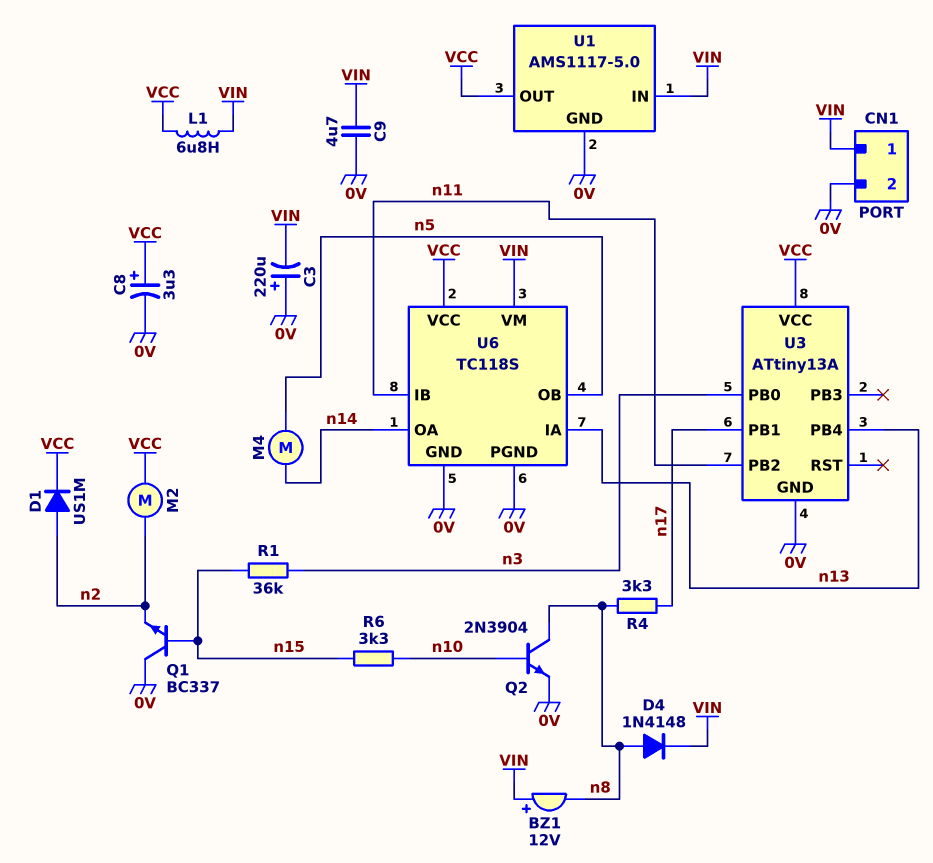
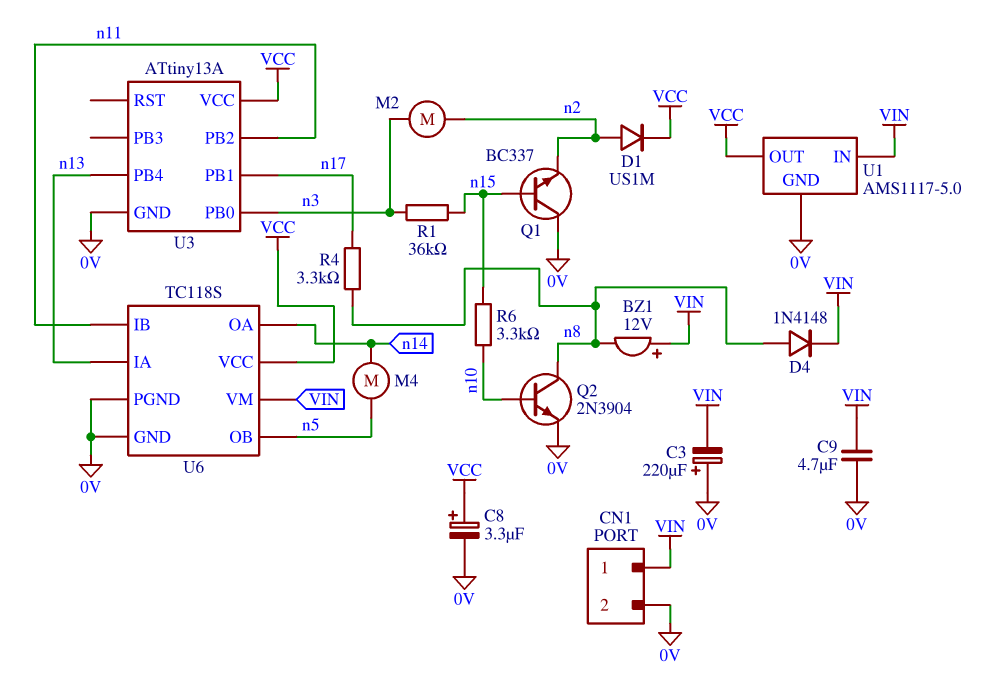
L1: 6.8uH (VCC, VIN) -> none
M2: motor (VCC, n2) -> motor (n2, n3)

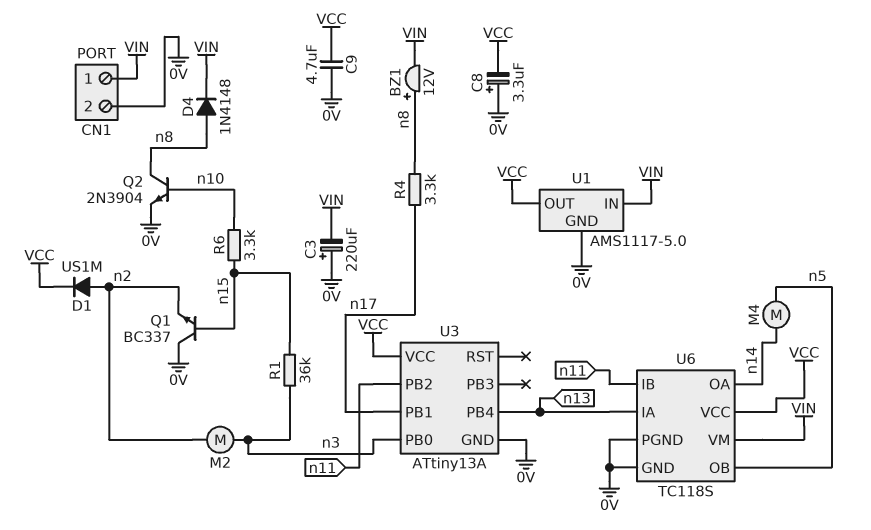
BZ1: buzzer 12V (plus VIN, minus n8) -> buzzer 12V (plus n8, minus VIN)
C8: 3.3uF (plus VCC, minus 0V) -> 3.3uF (plus 0V, minus VCC)
C9: 4.7uF (0V, VIN) -> 4.7uF (0V, VCC)

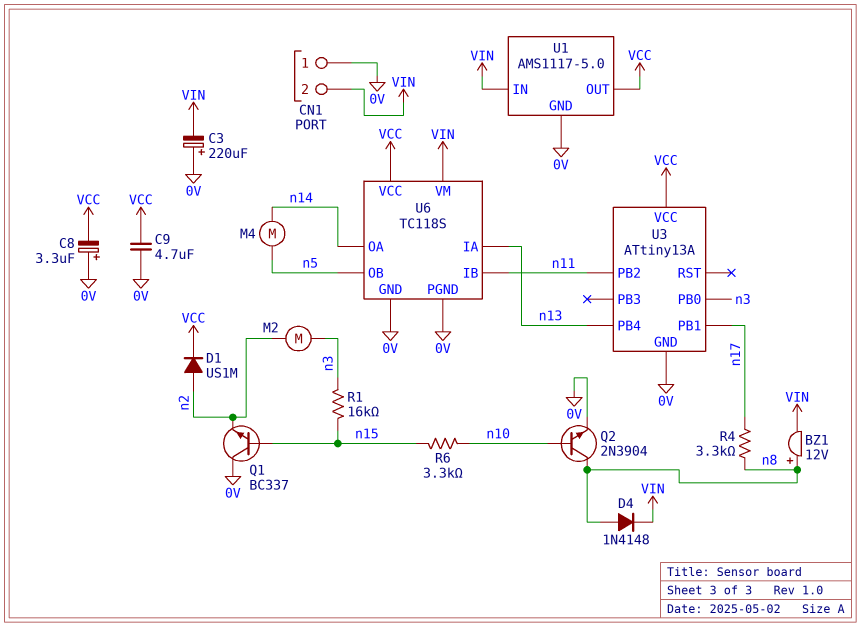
CN1 pin 1: VIN -> 0V
CN1 pin 2: 0V -> VIN
R1: 36k (n3, n15) -> 16k (n3, n15)

